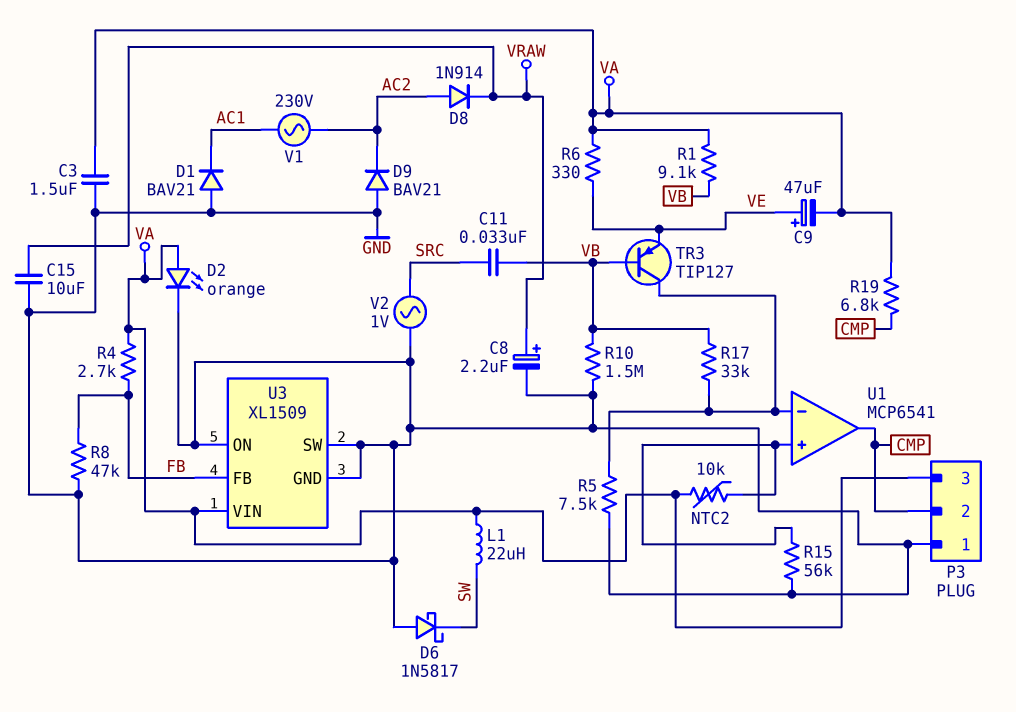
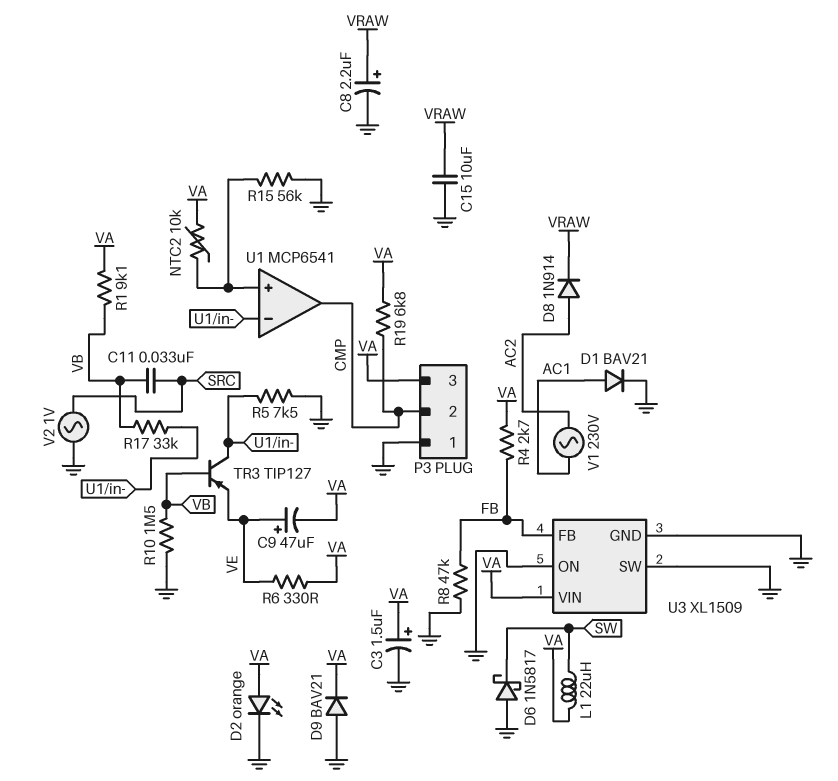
C3: 1.5uF (GND, VA) -> 1.5uF (plus VA, minus GND)
D1: diode BAV21 (A GND, K AC1) -> diode BAV21 (A AC1, K GND)
D9: diode BAV21 (A GND, K AC2) -> diode BAV21 (A GND, K VA)

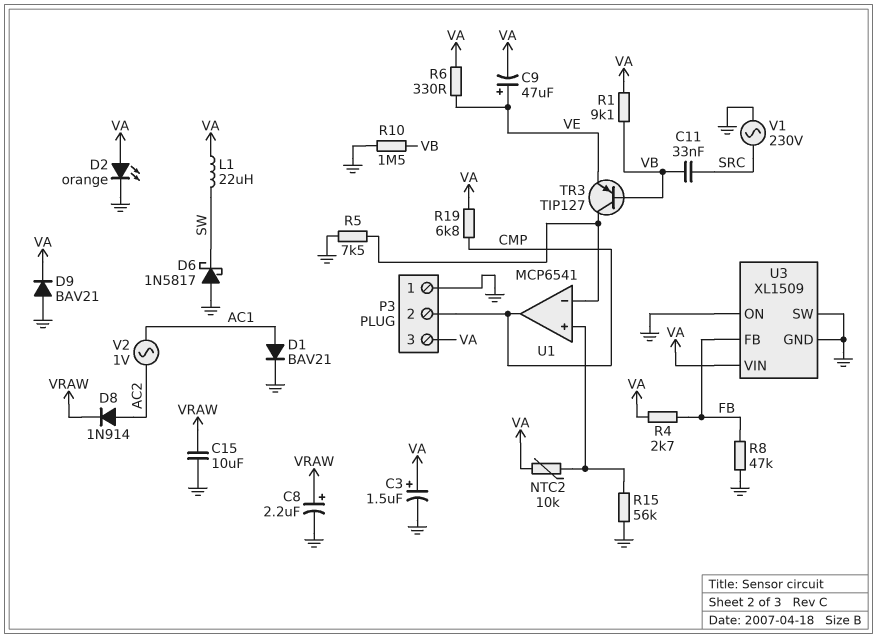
R17: 33k (U1/in-, VB) -> none
V1: AC 230V (AC1, AC2) -> AC 230V (GND, SRC)
V2: AC 1V (GND, SRC) -> AC 1V (AC1, AC2)

